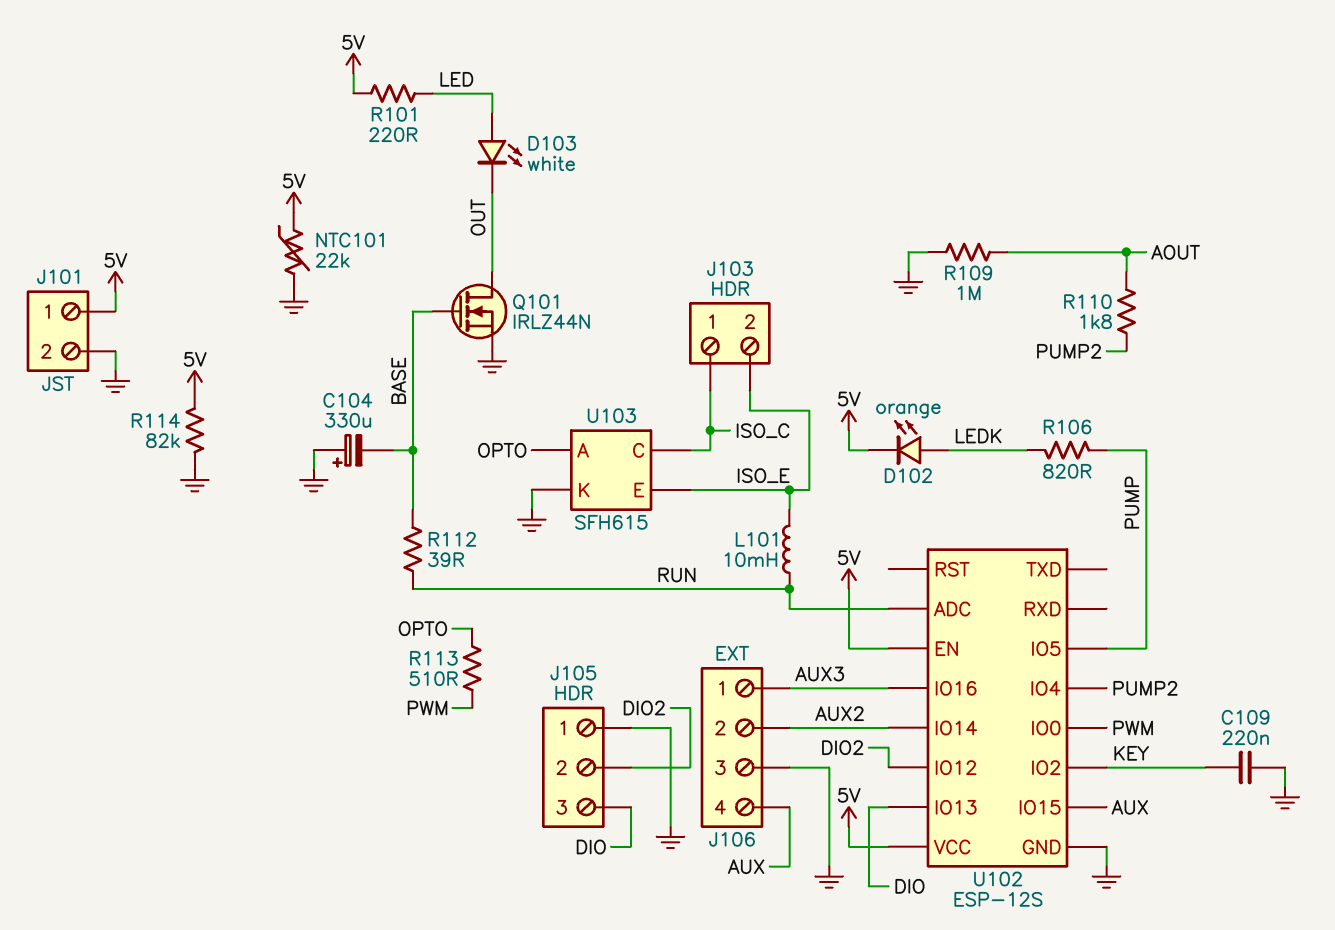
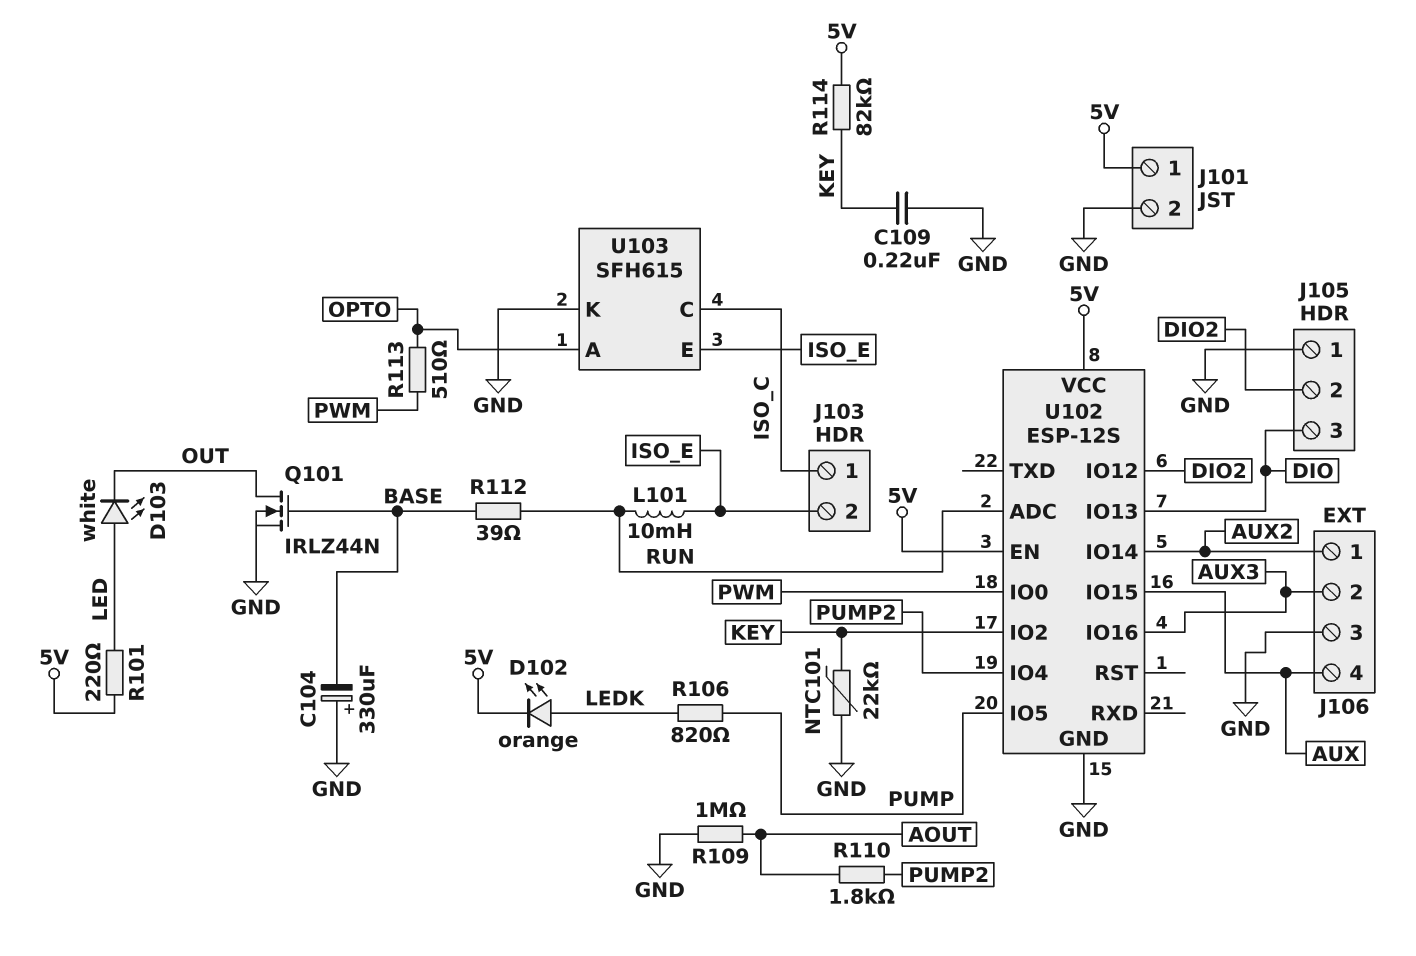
J106 pin 1: AUX3 -> AUX2
J106 pin 2: AUX2 -> AUX3
NTC101: 22k (5V, GND) -> 22k (GND, KEY)
R114: 82k (5V, GND) -> 82k (5V, KEY)

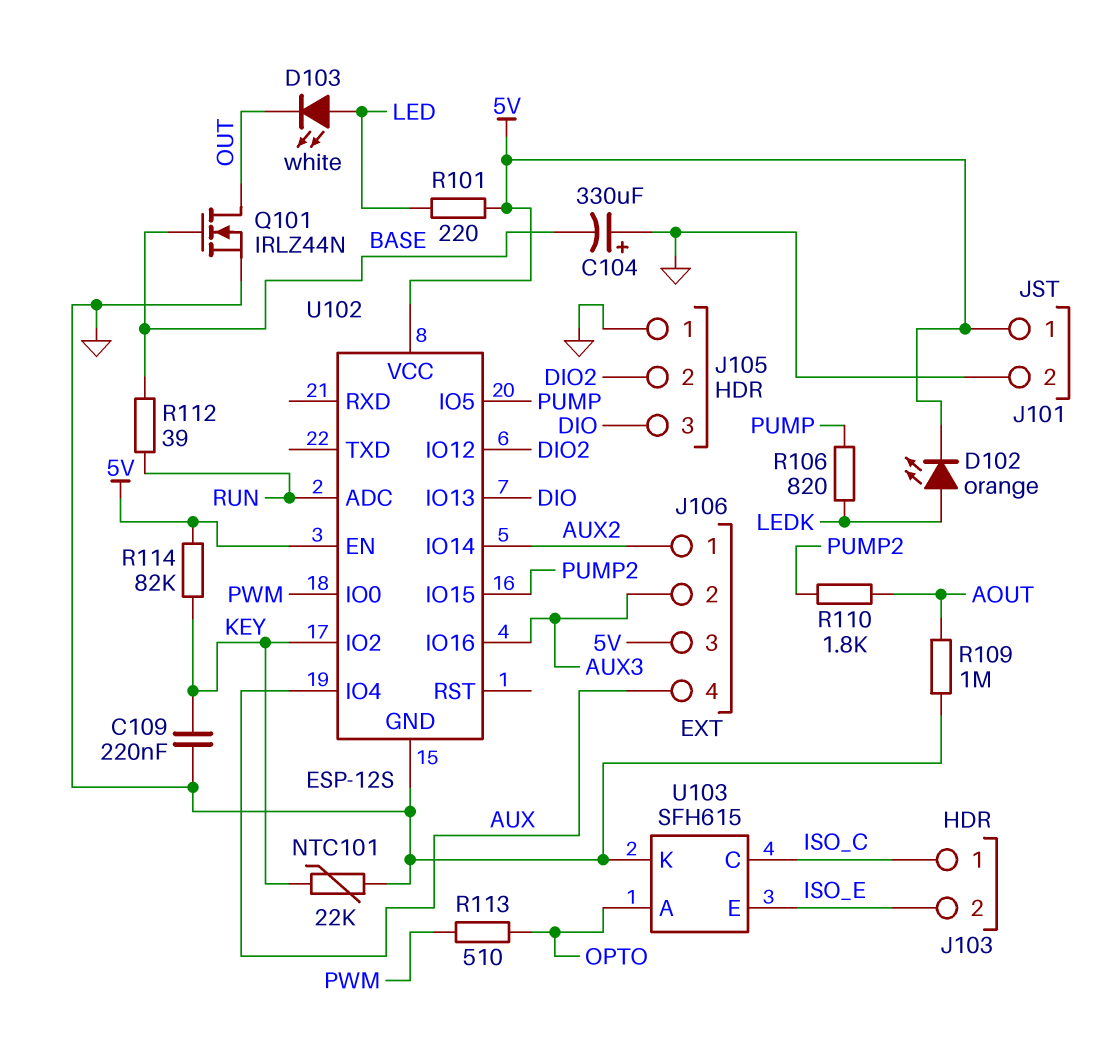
J106 pin 3: GND -> 5V
L101: 10mH (ISO_E, RUN) -> none
U102 pin IO4: PUMP2 -> AUX
U102 pin IO15: AUX -> PUMP2

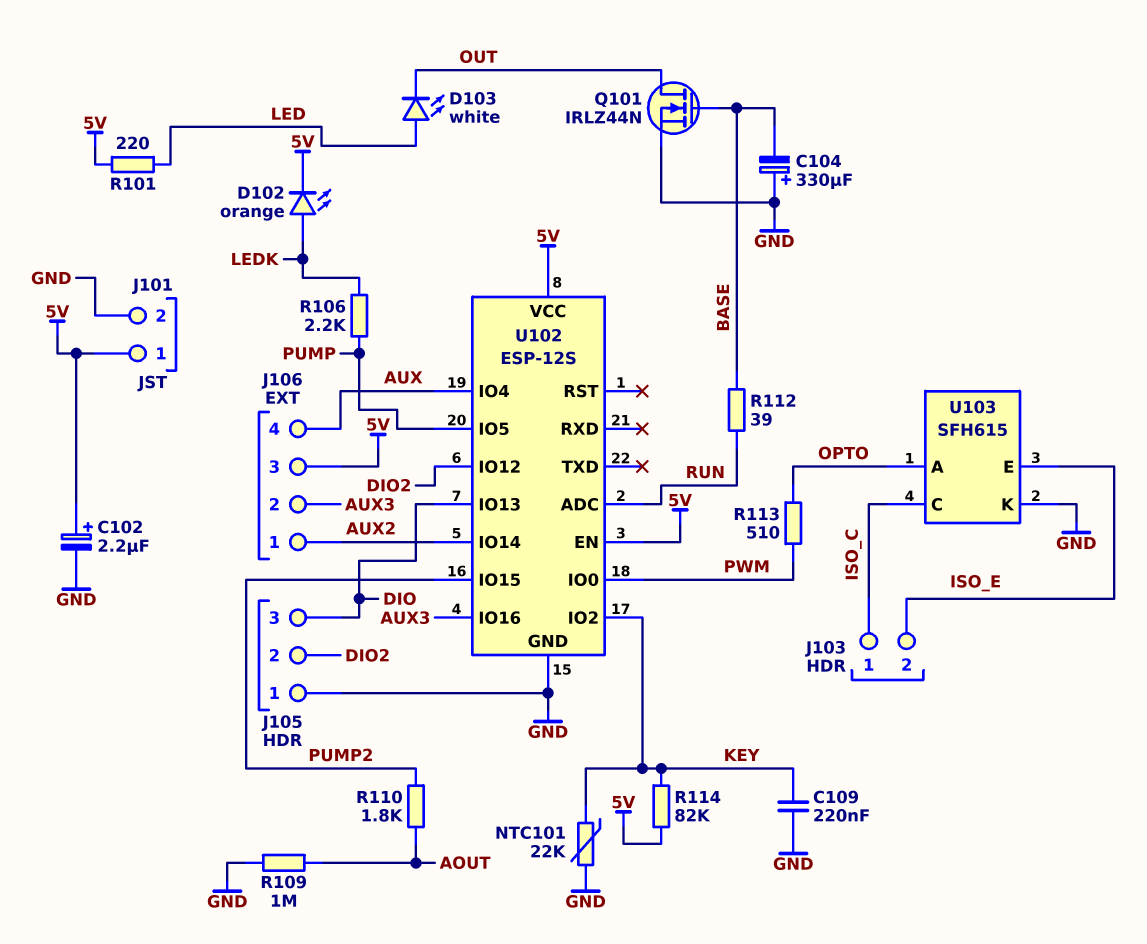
C102: none -> 2.2uF (plus 5V, minus GND)
R106: 820 (LEDK, PUMP) -> 2.2k (LEDK, PUMP)

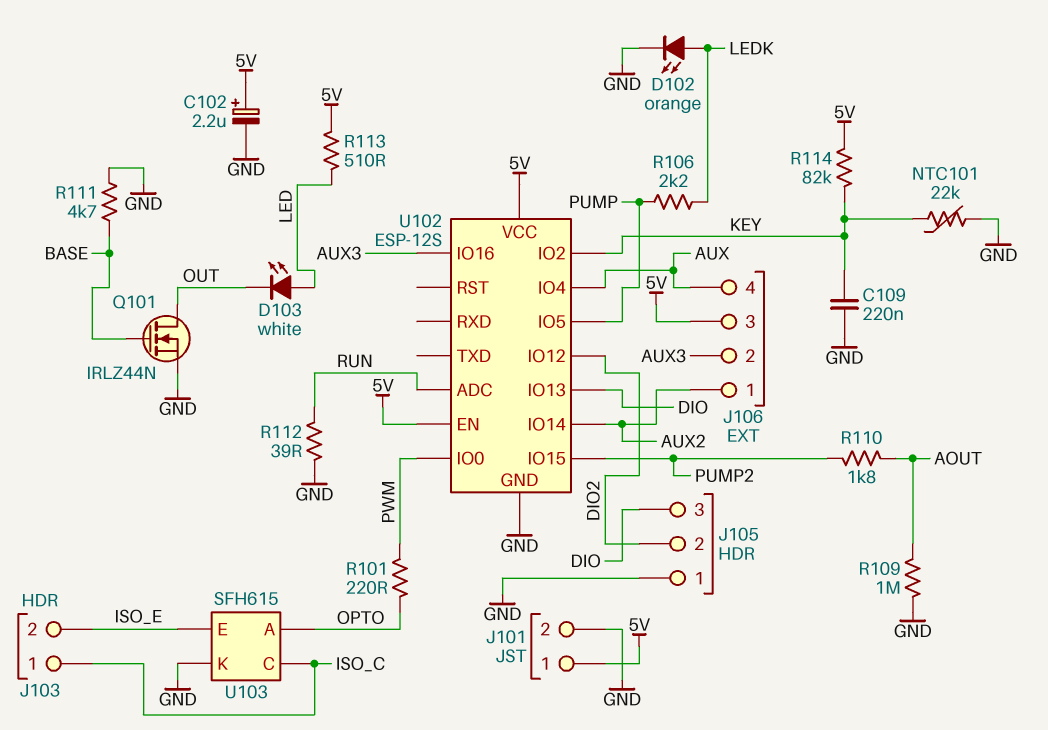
C104: 330uF (plus GND, minus BASE) -> none
D102: LED orange (A LEDK, K 5V) -> LED orange (A LEDK, K GND)
R101: 220 (5V, LED) -> 220 (OPTO, PWM)
R111: none -> 4.7k (BASE, GND)
R112: 39 (BASE, RUN) -> 39 (GND, RUN)
R113: 510 (OPTO, PWM) -> 510 (5V, LED)

